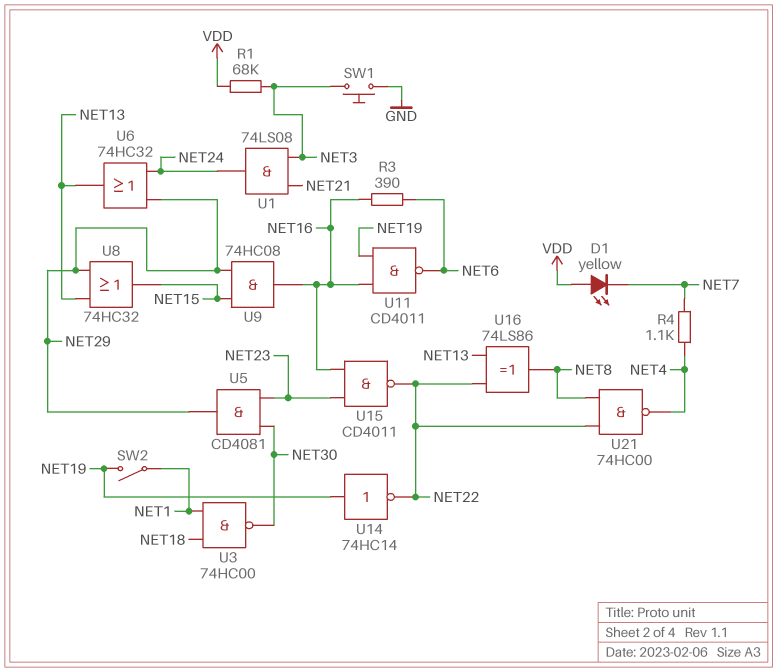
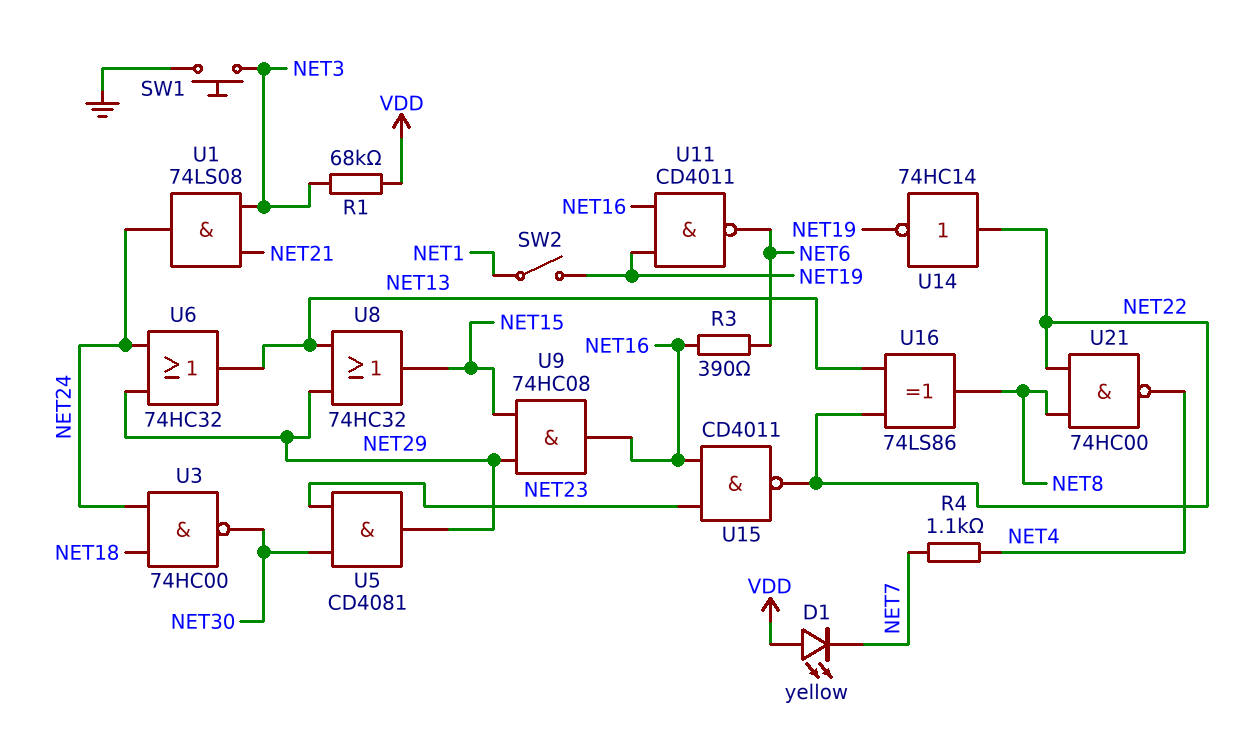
U3: NAND 74HC00 (in NET1, in NET18, out NET30) -> NAND 74HC00 (in NET18, in NET24, out NET30)
U14: NOT 74HC14 (in NET19, out NET22) -> NOT 74HC14 (in NET22, out NET19)

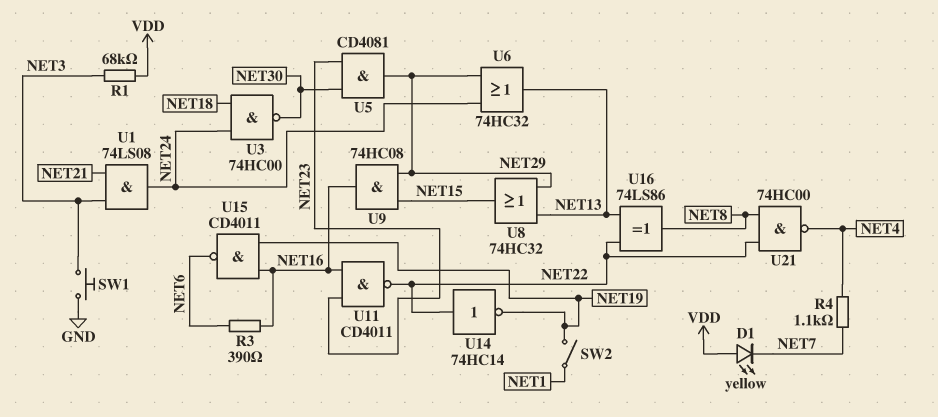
U11: NAND CD4011 (in NET16, in NET19, out NET6) -> NAND CD4011 (in NET16, in NET23, out NET22)
U15: NAND CD4011 (in NET16, in NET23, out NET22) -> NAND CD4011 (in NET16, in NET19, out NET6)

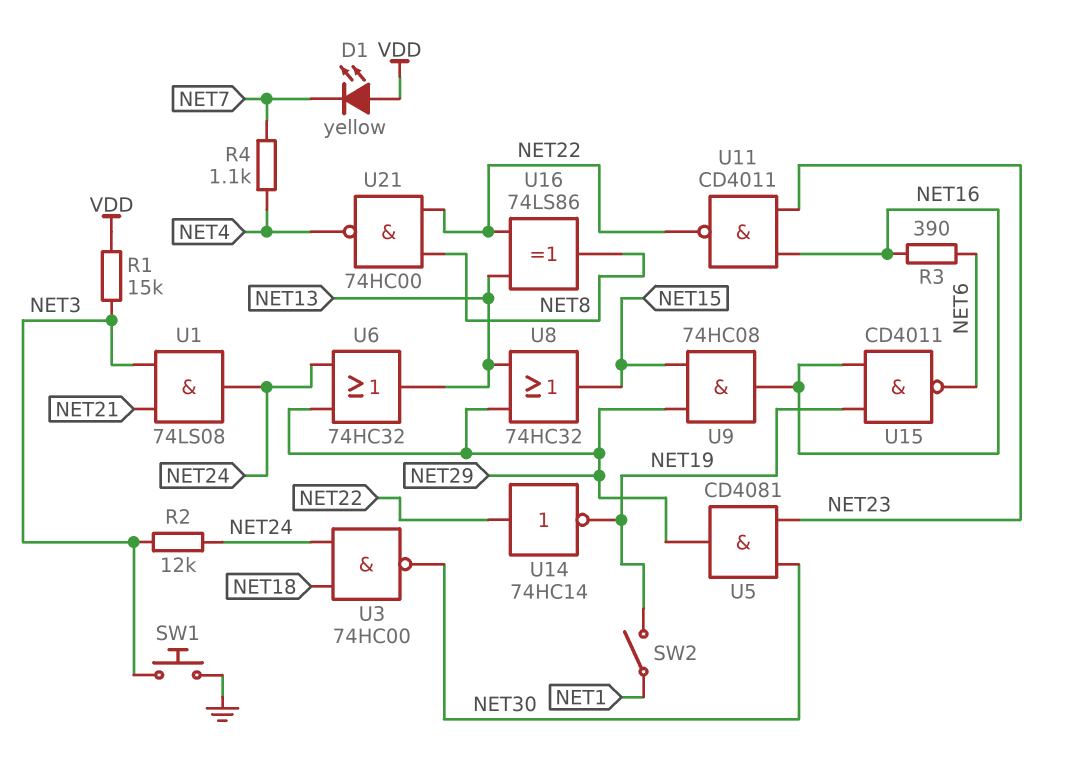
R1: 68k (NET3, VDD) -> 15k (NET3, VDD)
R2: none -> 12k (NET3, NET24)

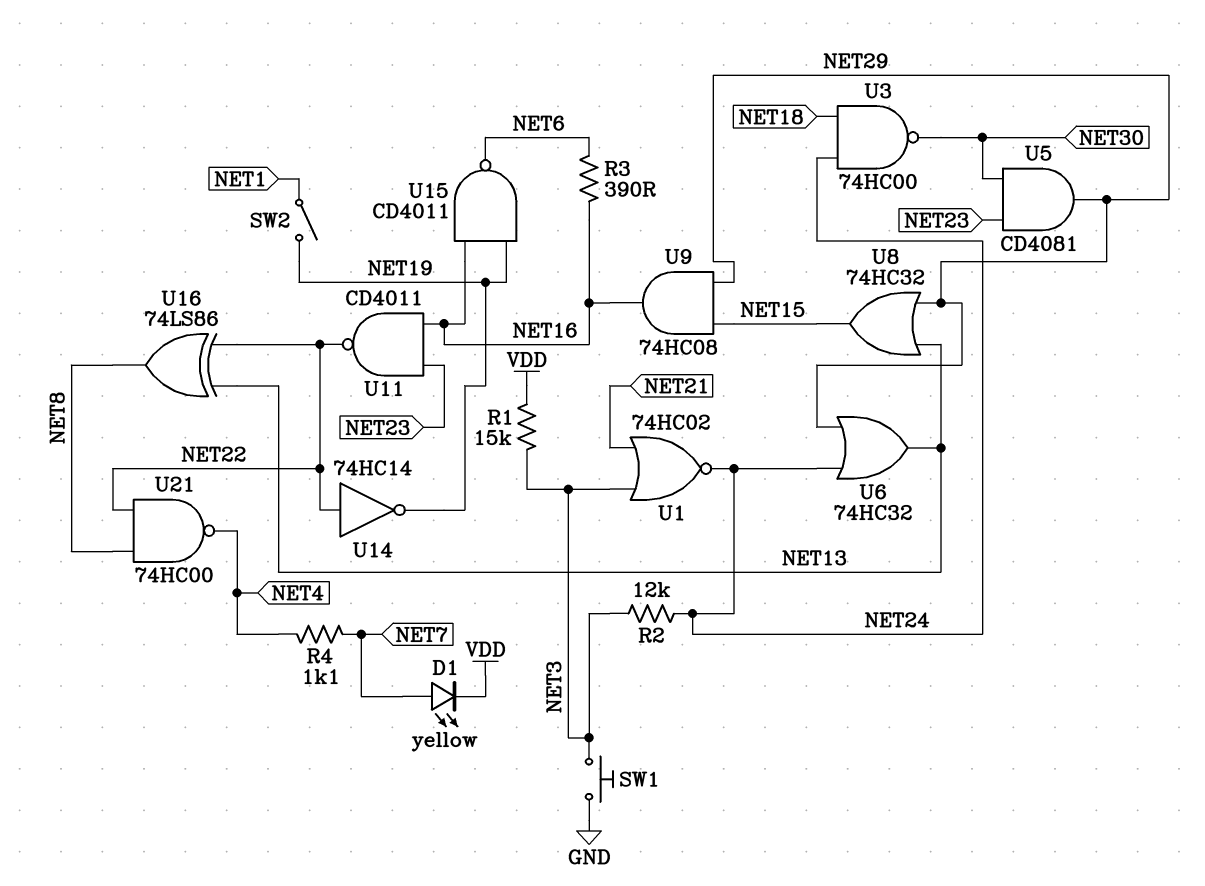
D1: LED yellow (A VDD, K NET7) -> LED yellow (A NET7, K VDD)
U1: AND 74LS08 (in NET3, in NET21, out NET24) -> NOR 74HC02 (in NET3, in NET21, out NET24)

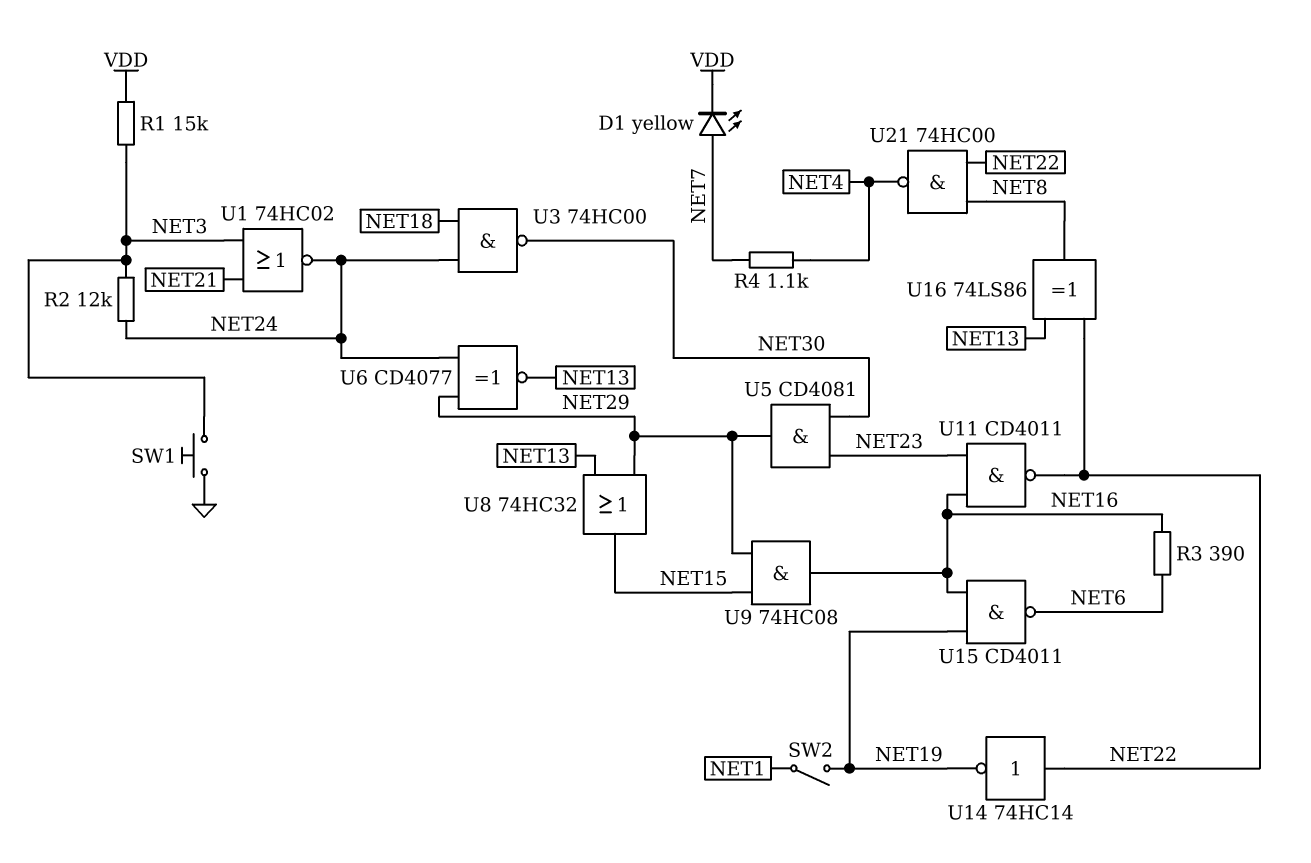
U6: OR 74HC32 (in NET24, in NET29, out NET13) -> XNOR CD4077 (in NET24, in NET29, out NET13)

